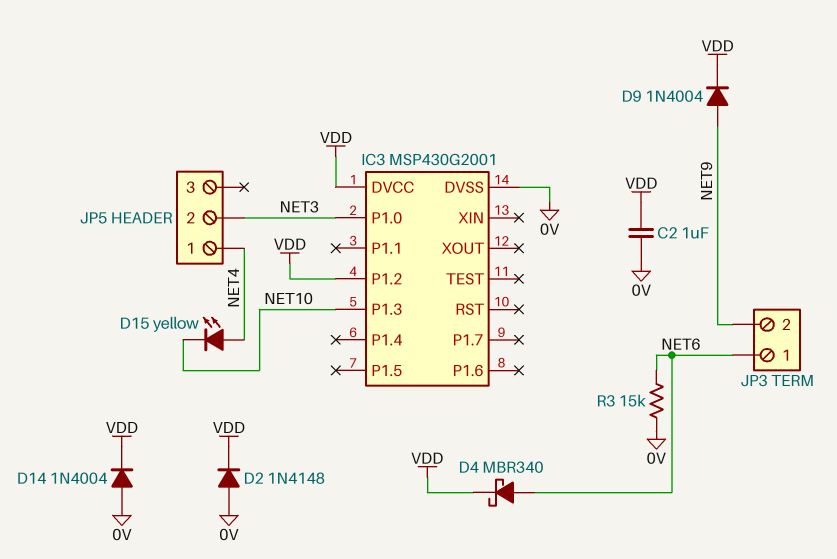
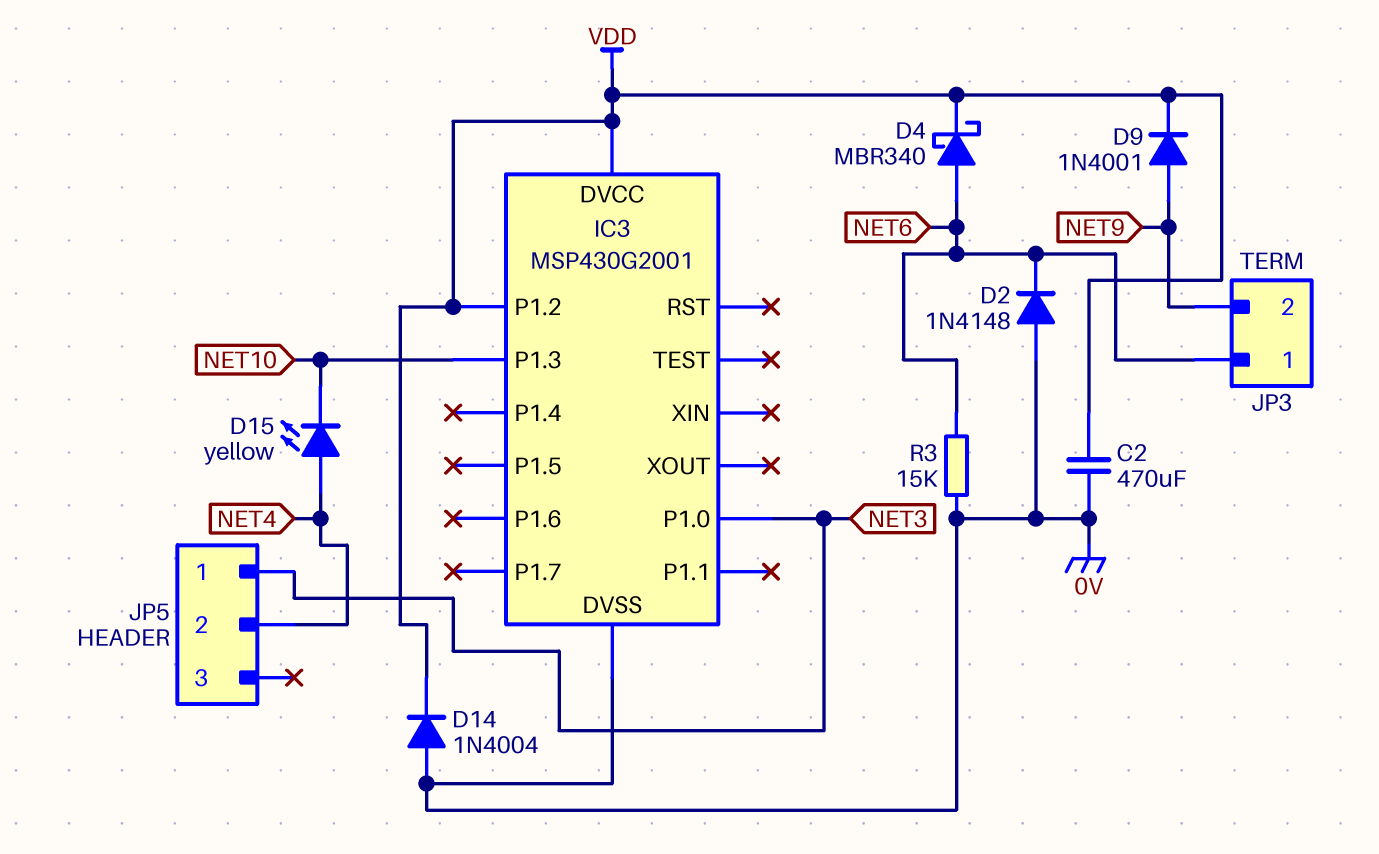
C2: 1uF (0V, VDD) -> 470uF (0V, VDD)
D2: diode 1N4148 (A 0V, K VDD) -> diode 1N4148 (A 0V, K NET6)
D9: diode 1N4004 (A NET9, K VDD) -> diode 1N4001 (A NET9, K VDD)
JP5 pin 1: NET4 -> NET3
JP5 pin 2: NET3 -> NET4

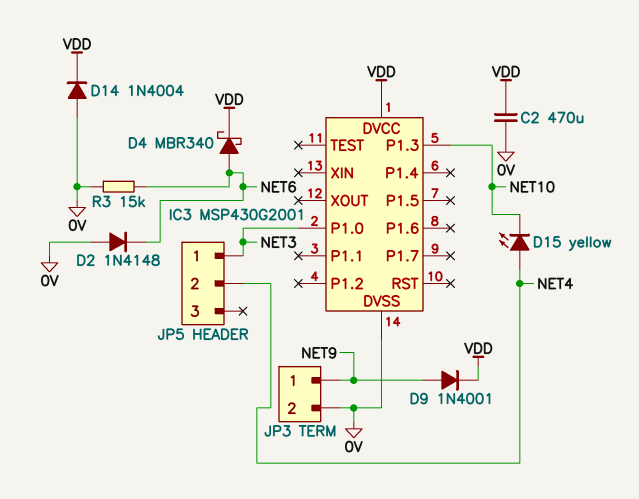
IC3 pin P1.2: VDD -> none
JP3 pin 1: NET6 -> NET9
JP3 pin 2: NET9 -> 0V

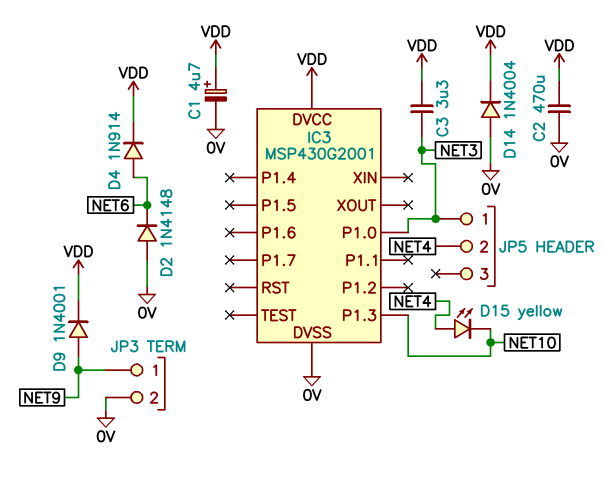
C1: none -> 4.7uF (plus VDD, minus 0V)
C3: none -> 3.3uF (NET3, VDD)
D4: schottky MBR340 (A NET6, K VDD) -> diode 1N914 (A NET6, K VDD)
R3: 15k (0V, NET6) -> none

